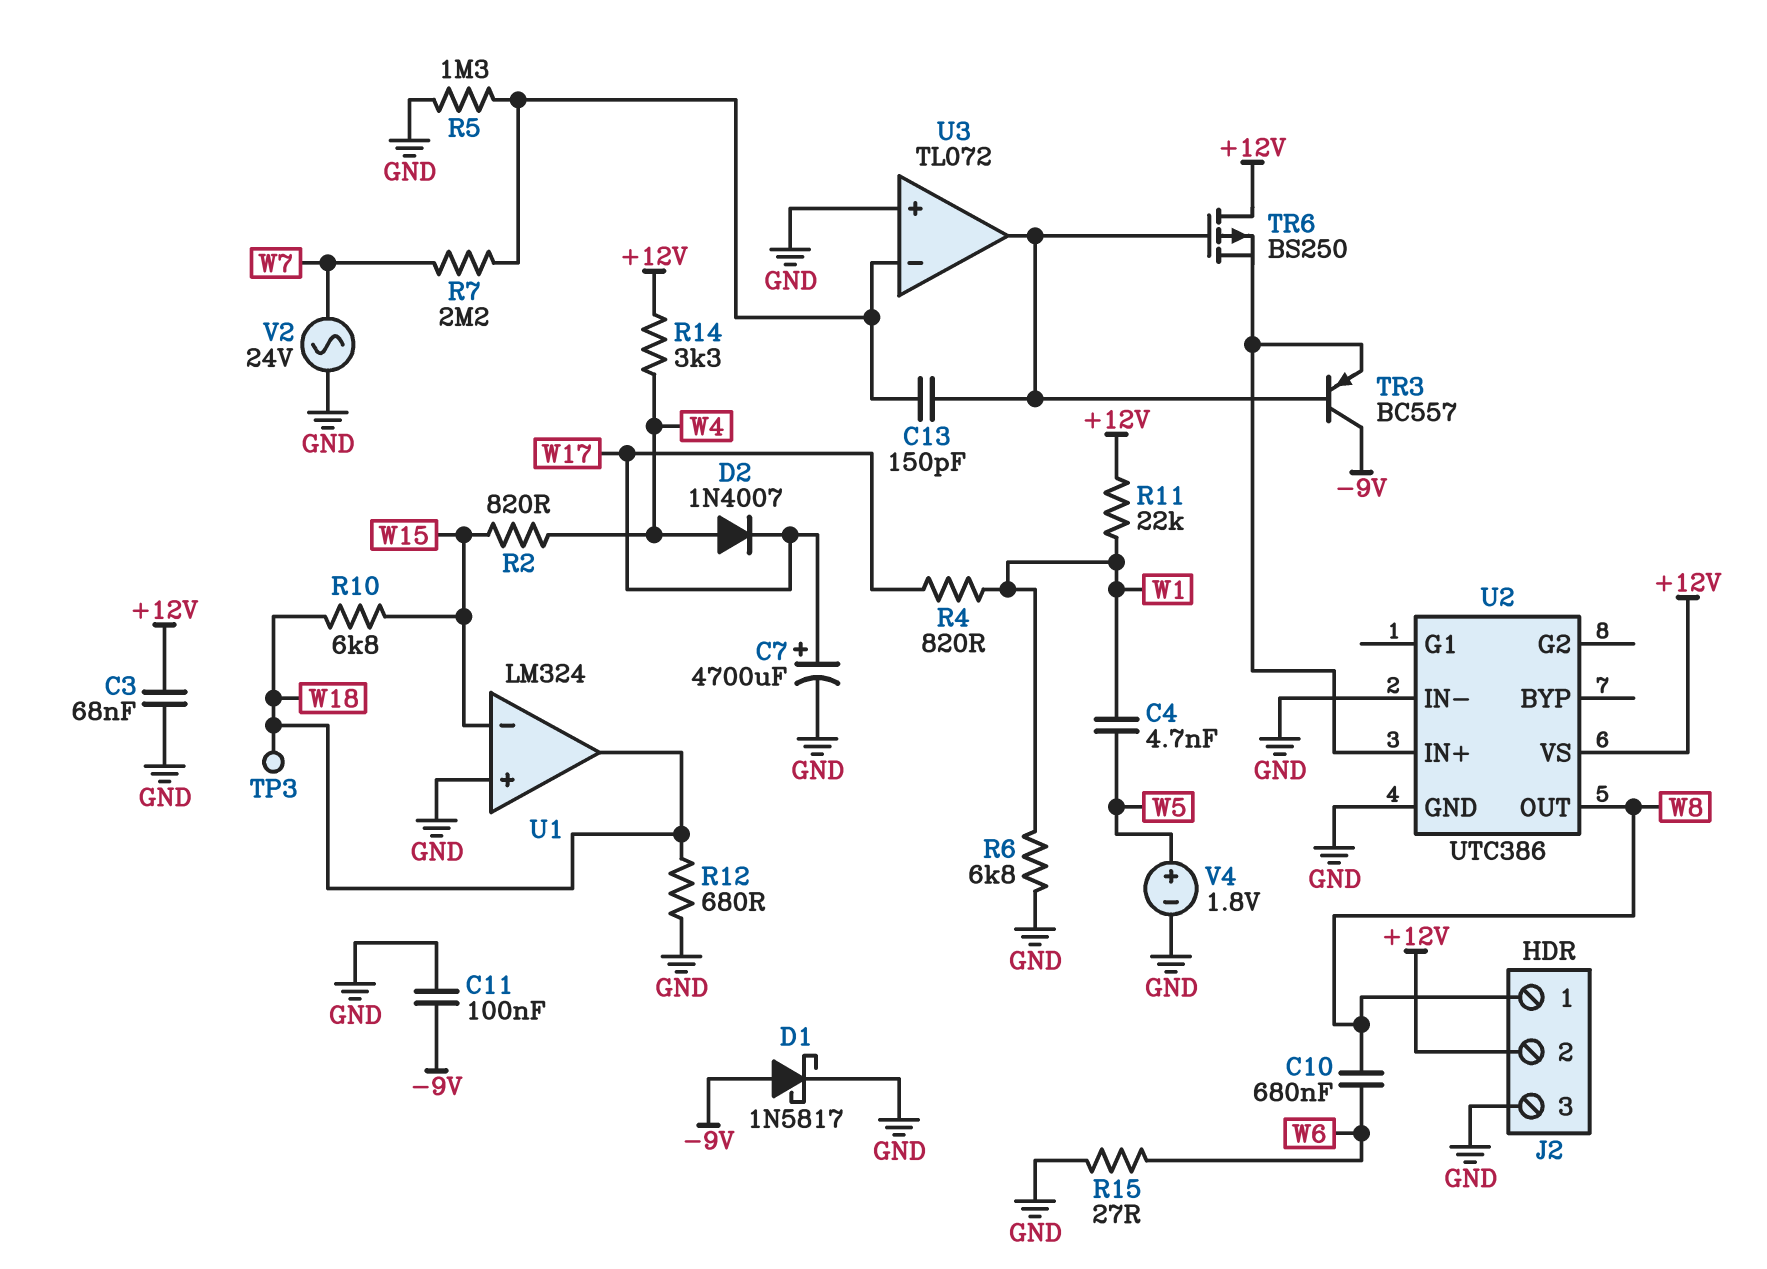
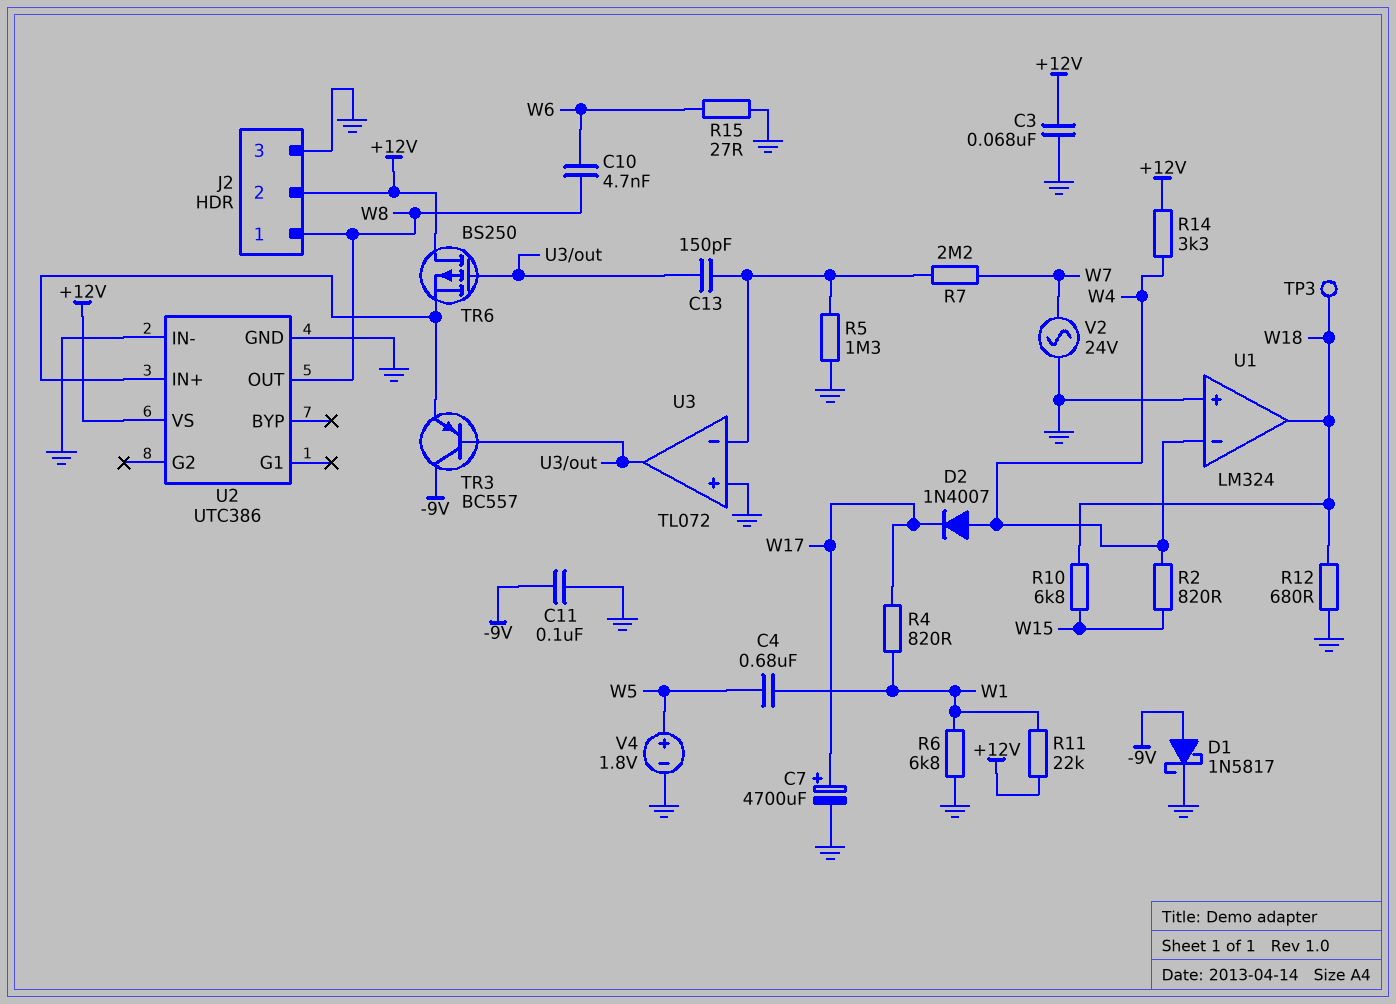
C4: 4.7nF (W1, W5) -> 680nF (W1, W5)
C10: 680nF (W6, W8) -> 4.7nF (W6, W8)
U1 pin in-: W15 -> W4

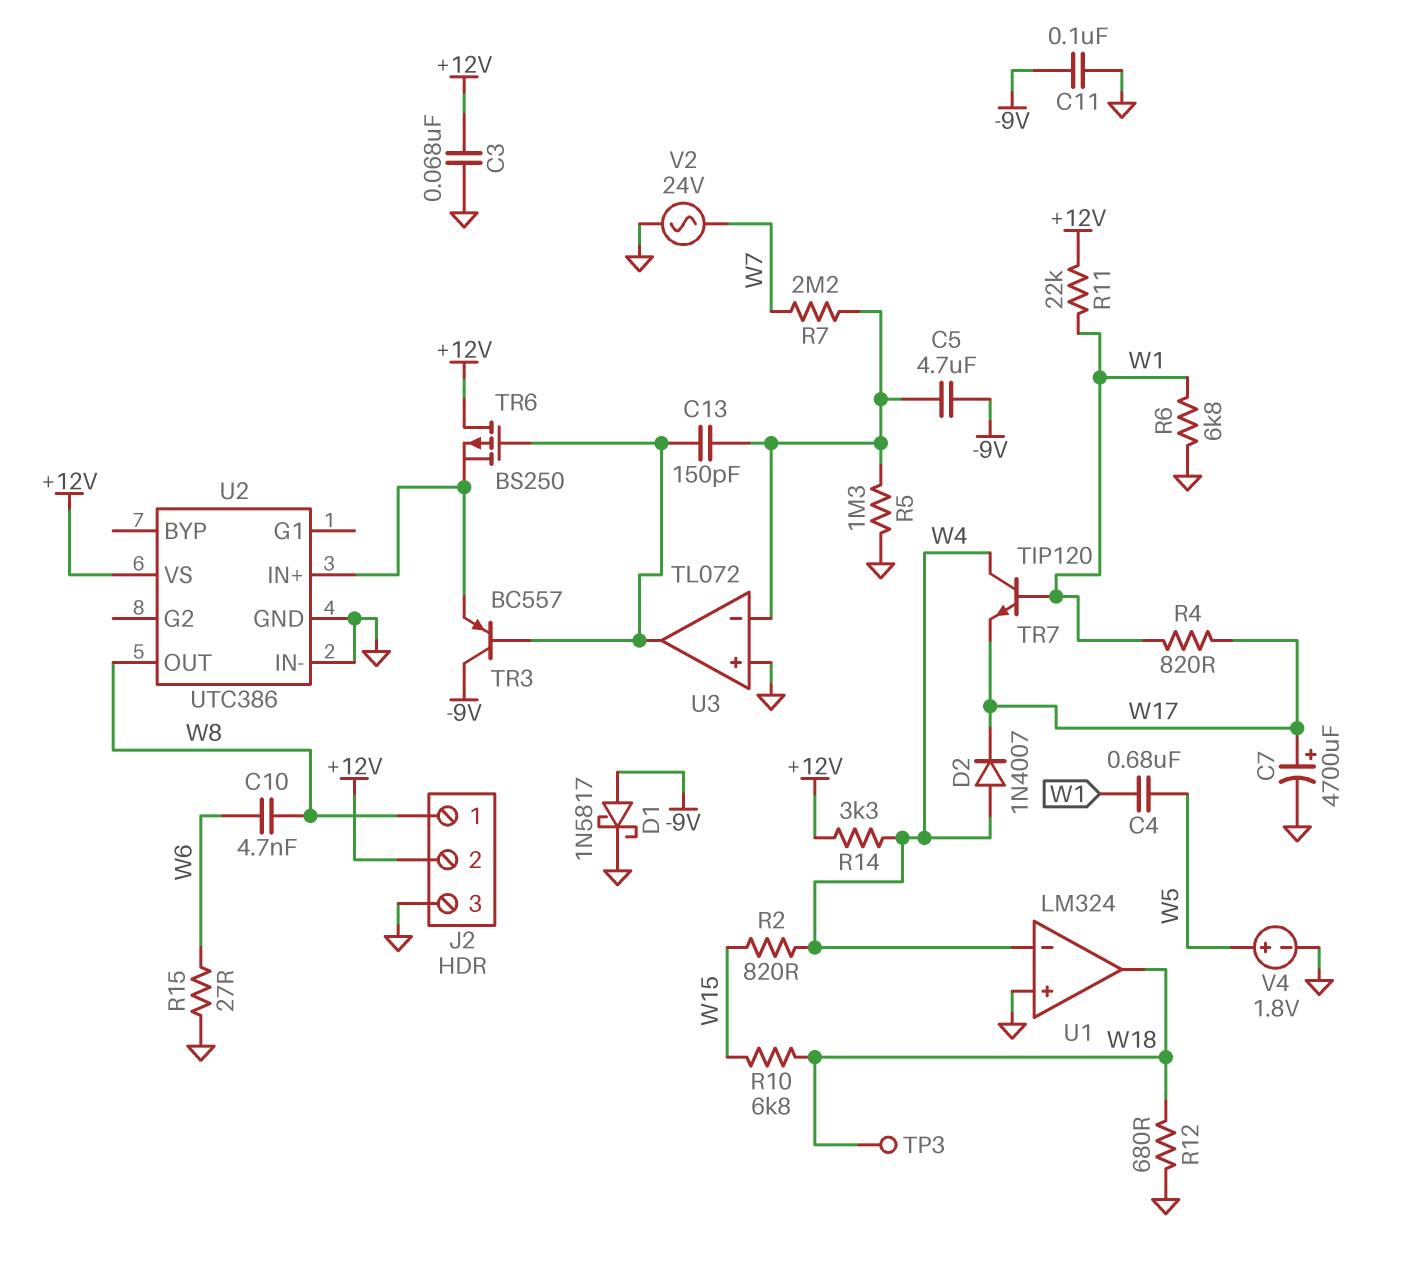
C5: none -> 4.7uF (-9V, U3/in-)
TR7: none -> NPN TIP120 (B W1, C W4, E W17)

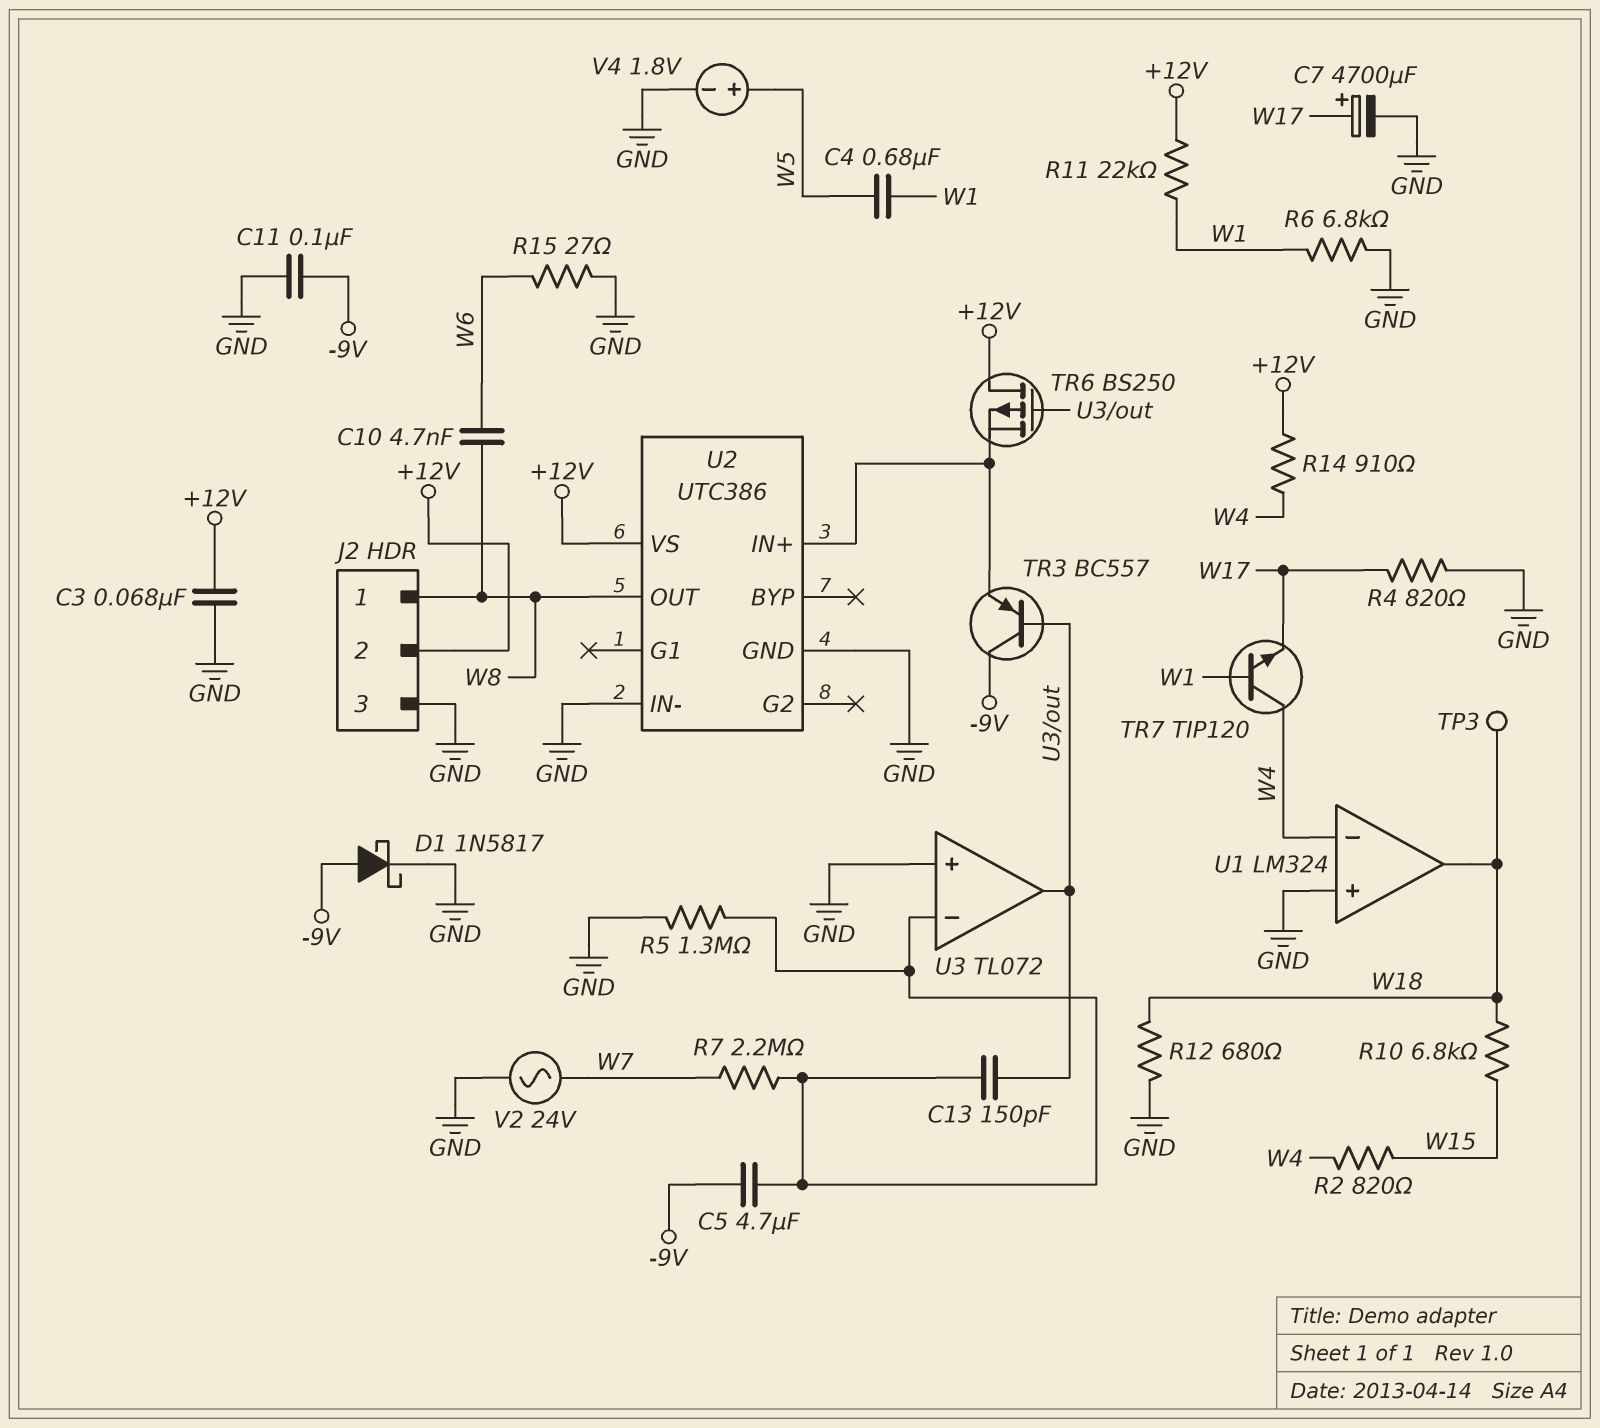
D2: diode 1N4007 (A W4, K W17) -> none
R4: 820 (W1, W17) -> 820 (GND, W17)
R14: 3.3k (+12V, W4) -> 910 (+12V, W4)

